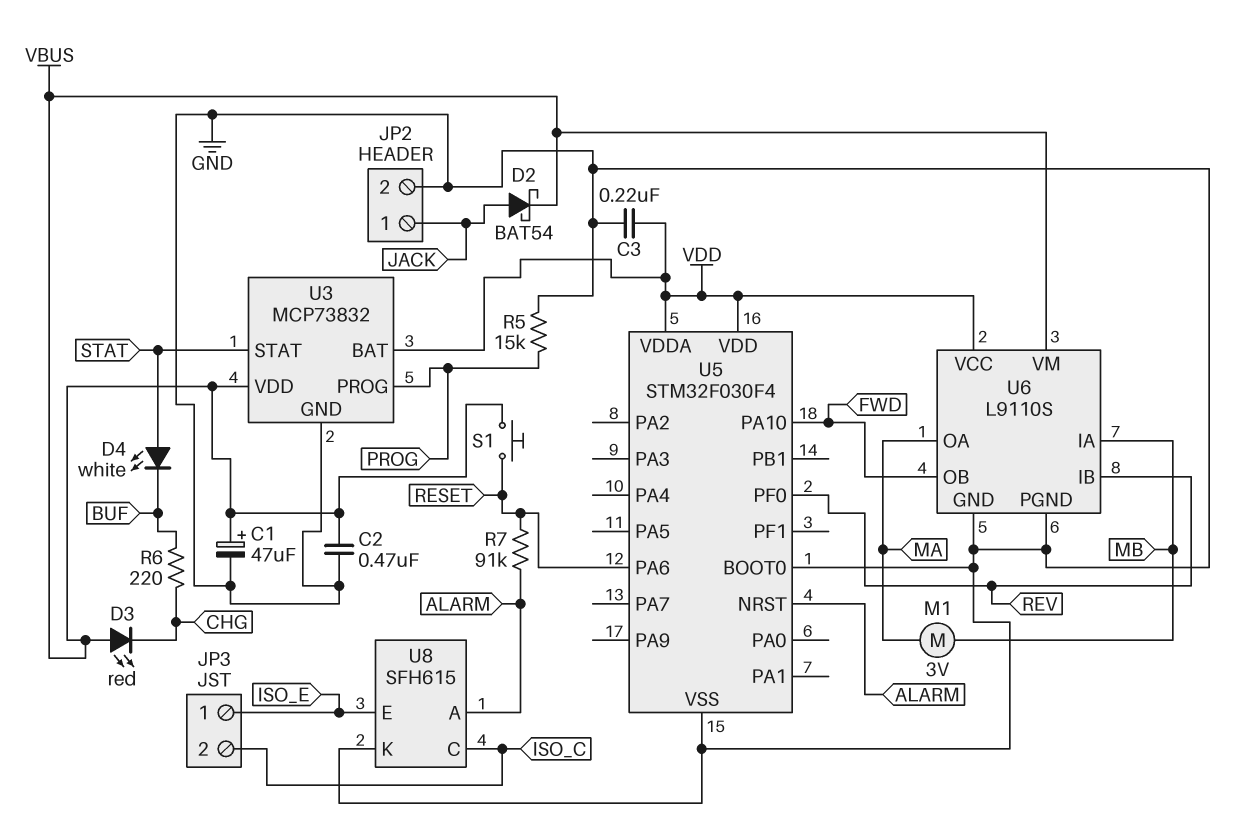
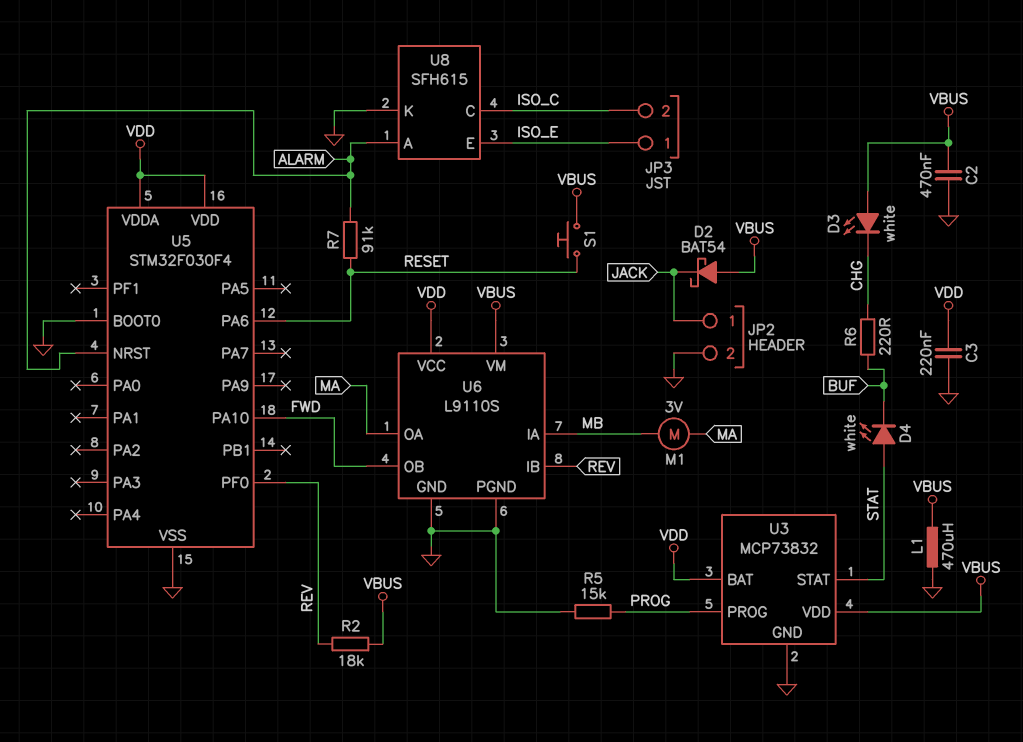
C1: 47uF (plus VBUS, minus GND) -> none
D2: schottky BAT54 (A JACK, K VBUS) -> schottky BAT54 (A VBUS, K JACK)
D3: LED red (A VBUS, K CHG) -> LED white (A VBUS, K CHG)
L1: none -> 470uH (GND, VBUS)
R2: none -> 18k (REV, VBUS)

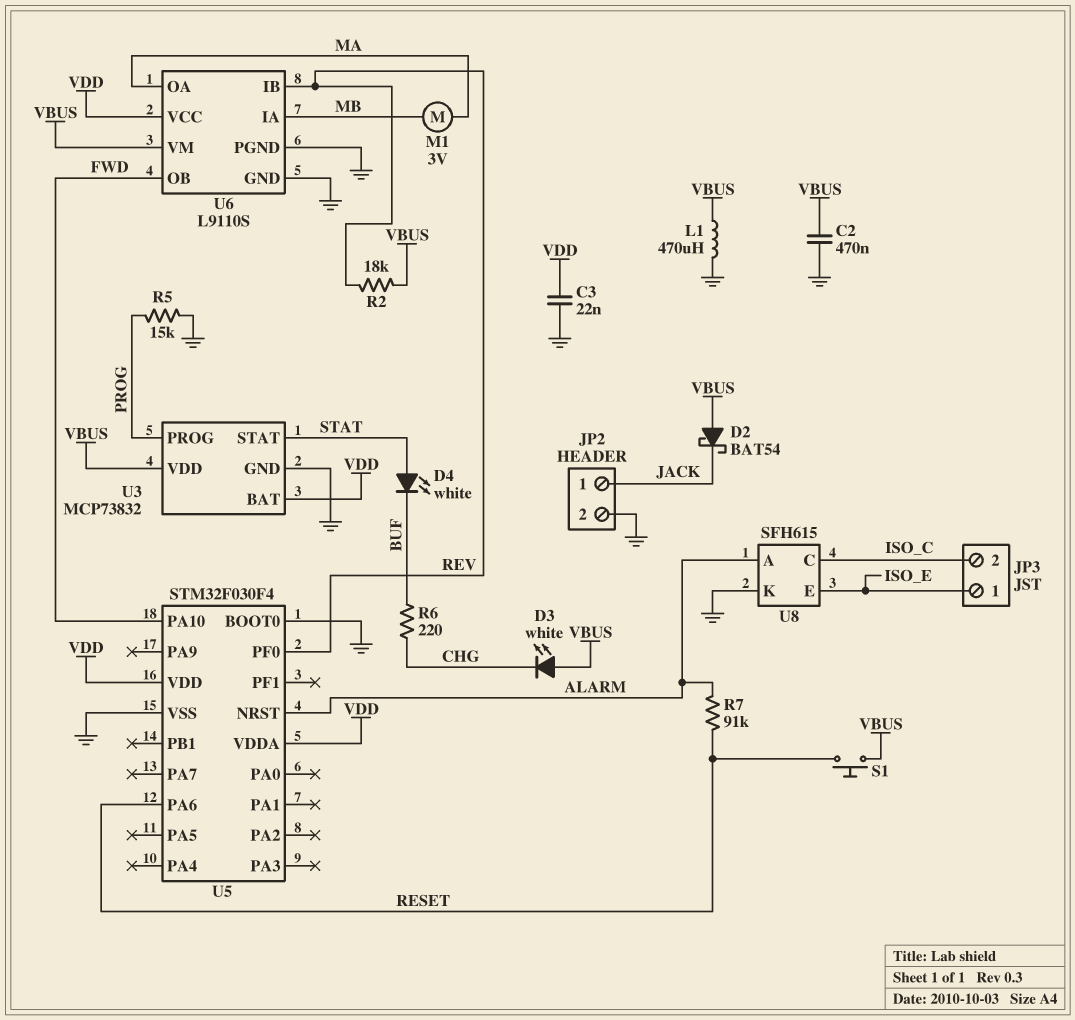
C3: 220nF (GND, VDD) -> 22nF (GND, VDD)

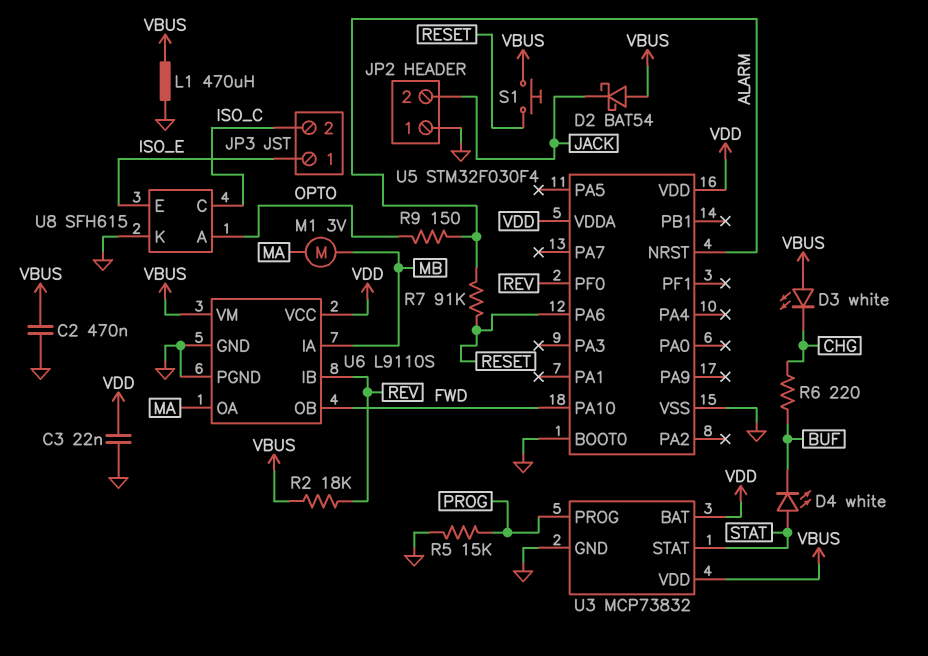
JP2 pin 1: JACK -> GND
JP2 pin 2: GND -> JACK
R9: none -> 150 (ALARM, OPTO)
U8 pin A: ALARM -> OPTO

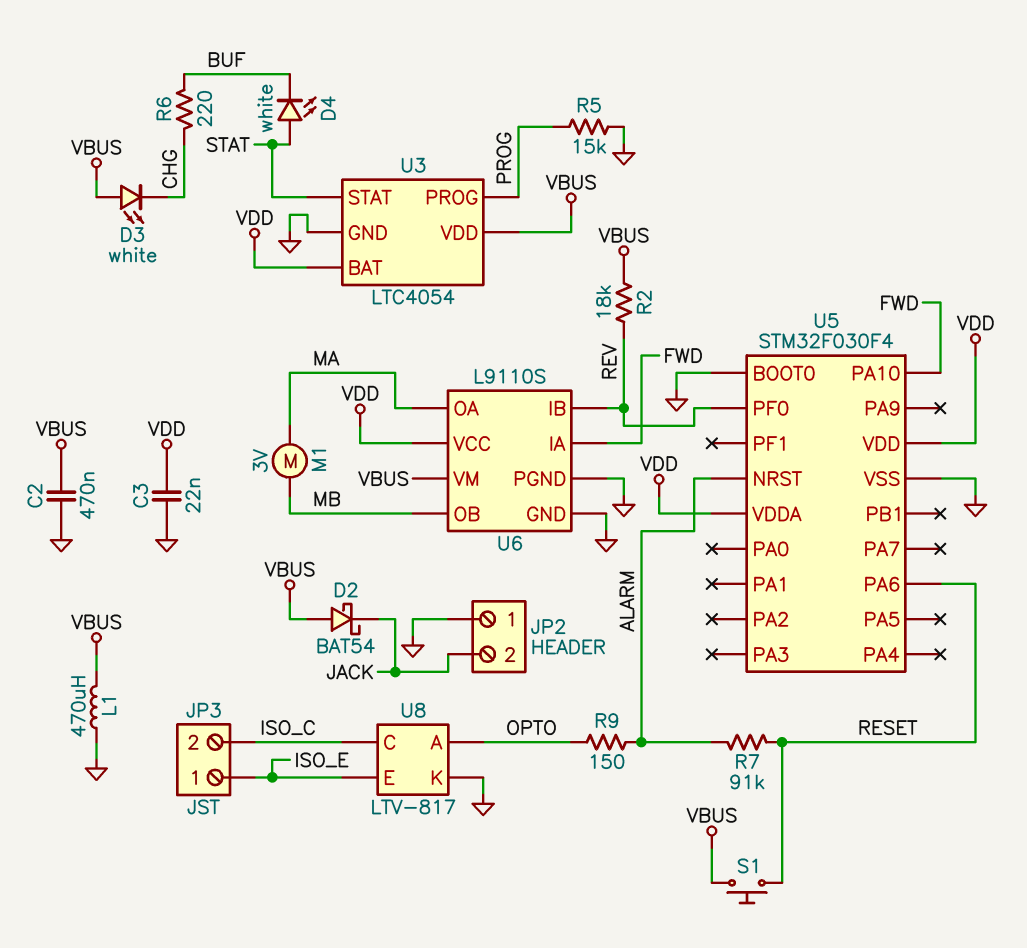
U3: MCP73832 -> LTC4054
U6 pin IA: MB -> FWD
U6 pin OB: FWD -> MB
U8: SFH615 -> LTV-817

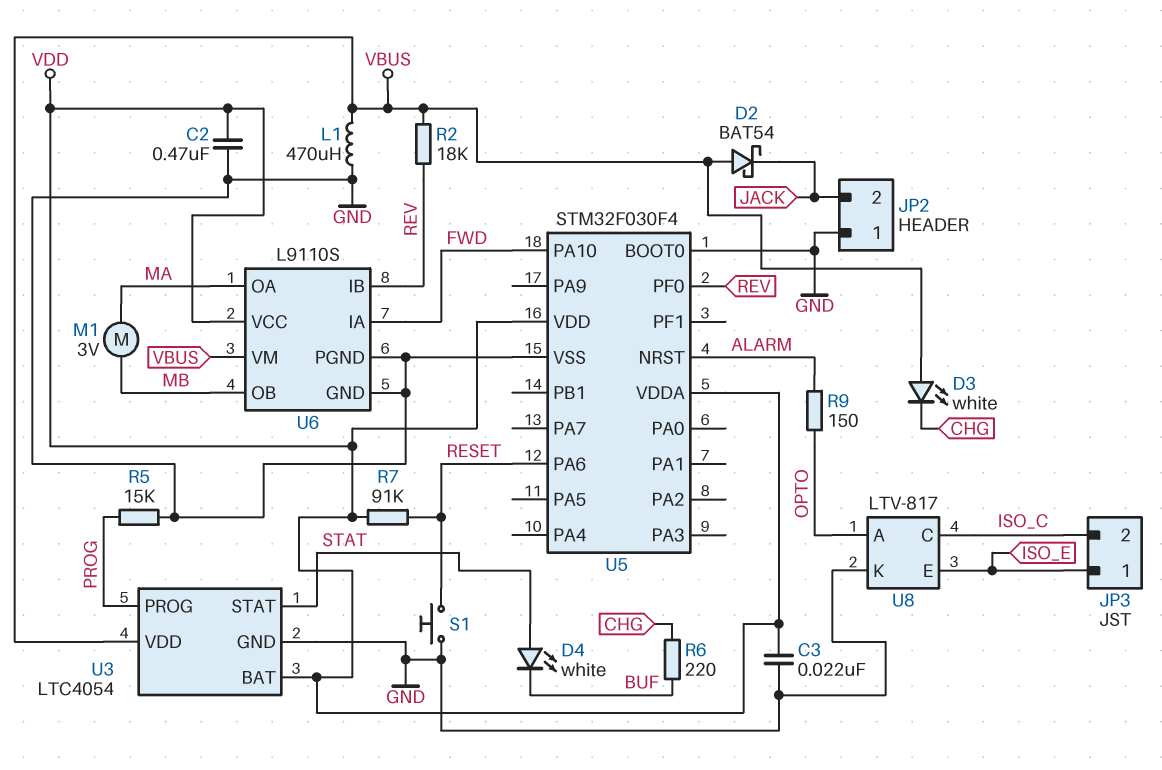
C2: 470nF (GND, VBUS) -> 470nF (GND, VDD)
R7: 91k (ALARM, RESET) -> 91k (RESET, VDD)
S1: button (RESET, VBUS) -> button (GND, RESET)

